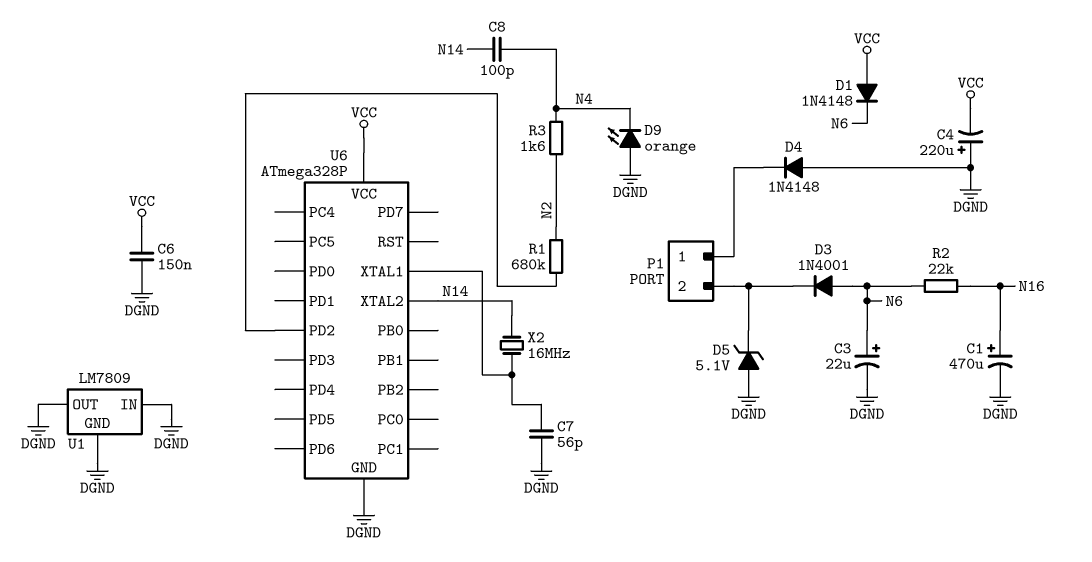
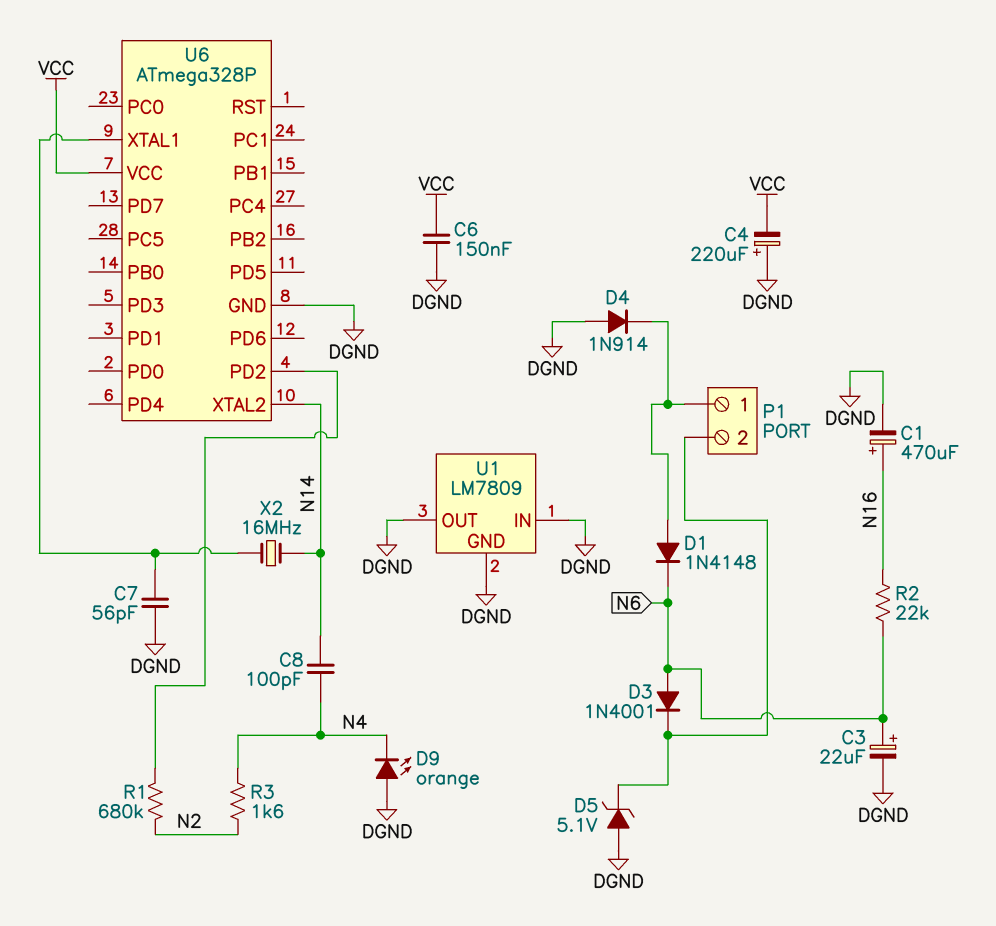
D1: diode 1N4148 (A VCC, K N6) -> diode 1N4148 (A P1/1, K N6)
D4: diode 1N4148 (A DGND, K P1/1) -> diode 1N914 (A DGND, K P1/1)

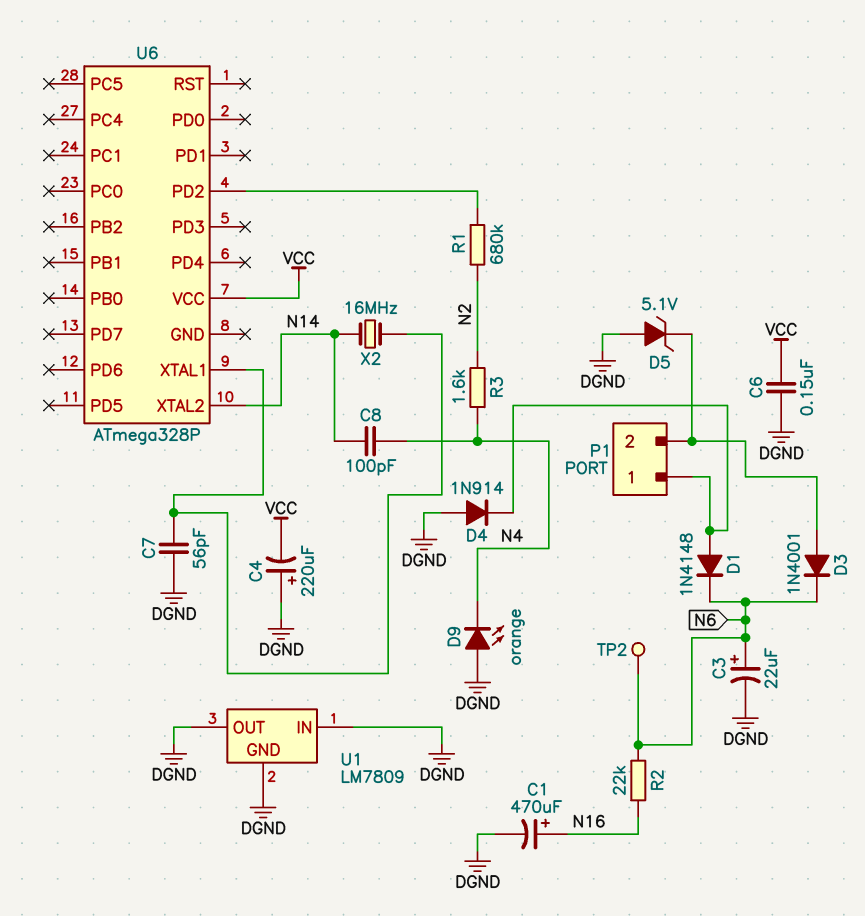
D3: diode 1N4001 (A N6, K P1/2) -> diode 1N4001 (A P1/2, K N6)
TP2: none -> test point (N6)
U6 pin GND: DGND -> none

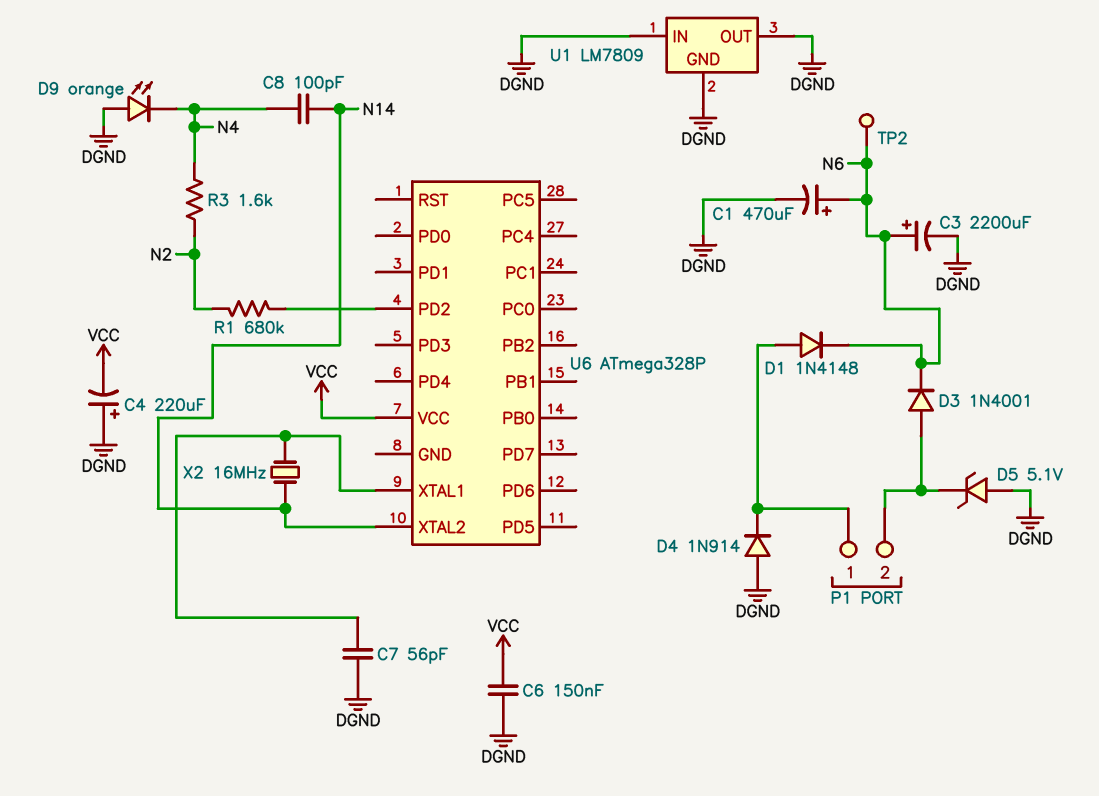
C1: 470uF (plus N16, minus DGND) -> 470uF (plus N6, minus DGND)
C3: 22uF (plus N6, minus DGND) -> 2200uF (plus N6, minus DGND)
R2: 22k (N6, N16) -> none

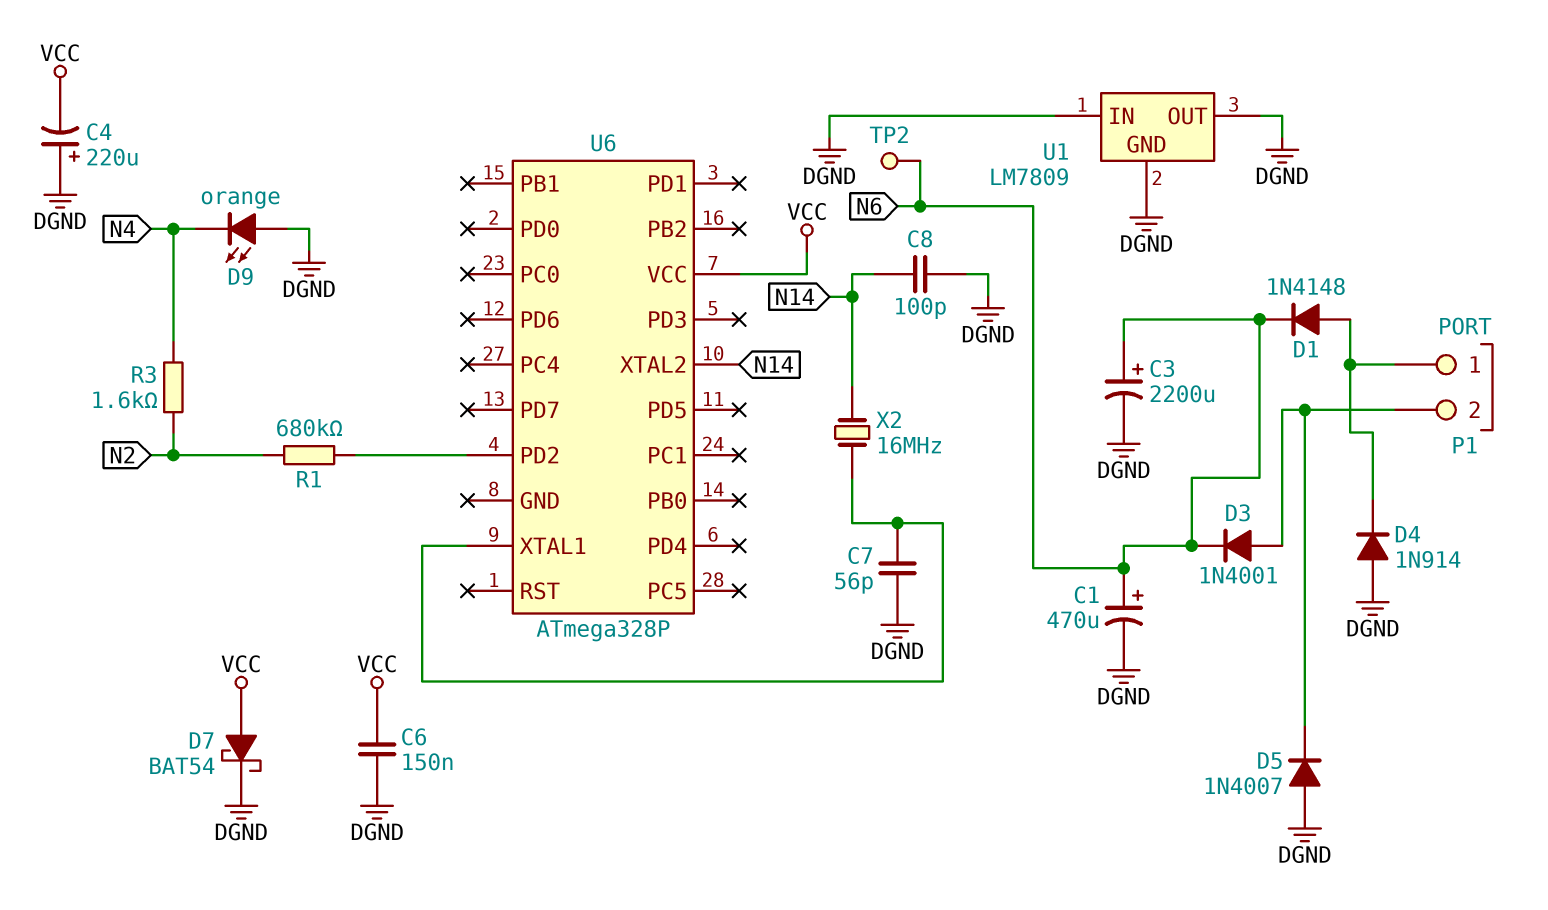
C8: 100pF (N4, N14) -> 100pF (DGND, N14)
D5: zener 5.1V (A DGND, K P1/2) -> diode 1N4007 (A DGND, K P1/2)
D7: none -> schottky BAT54 (A VCC, K DGND)

